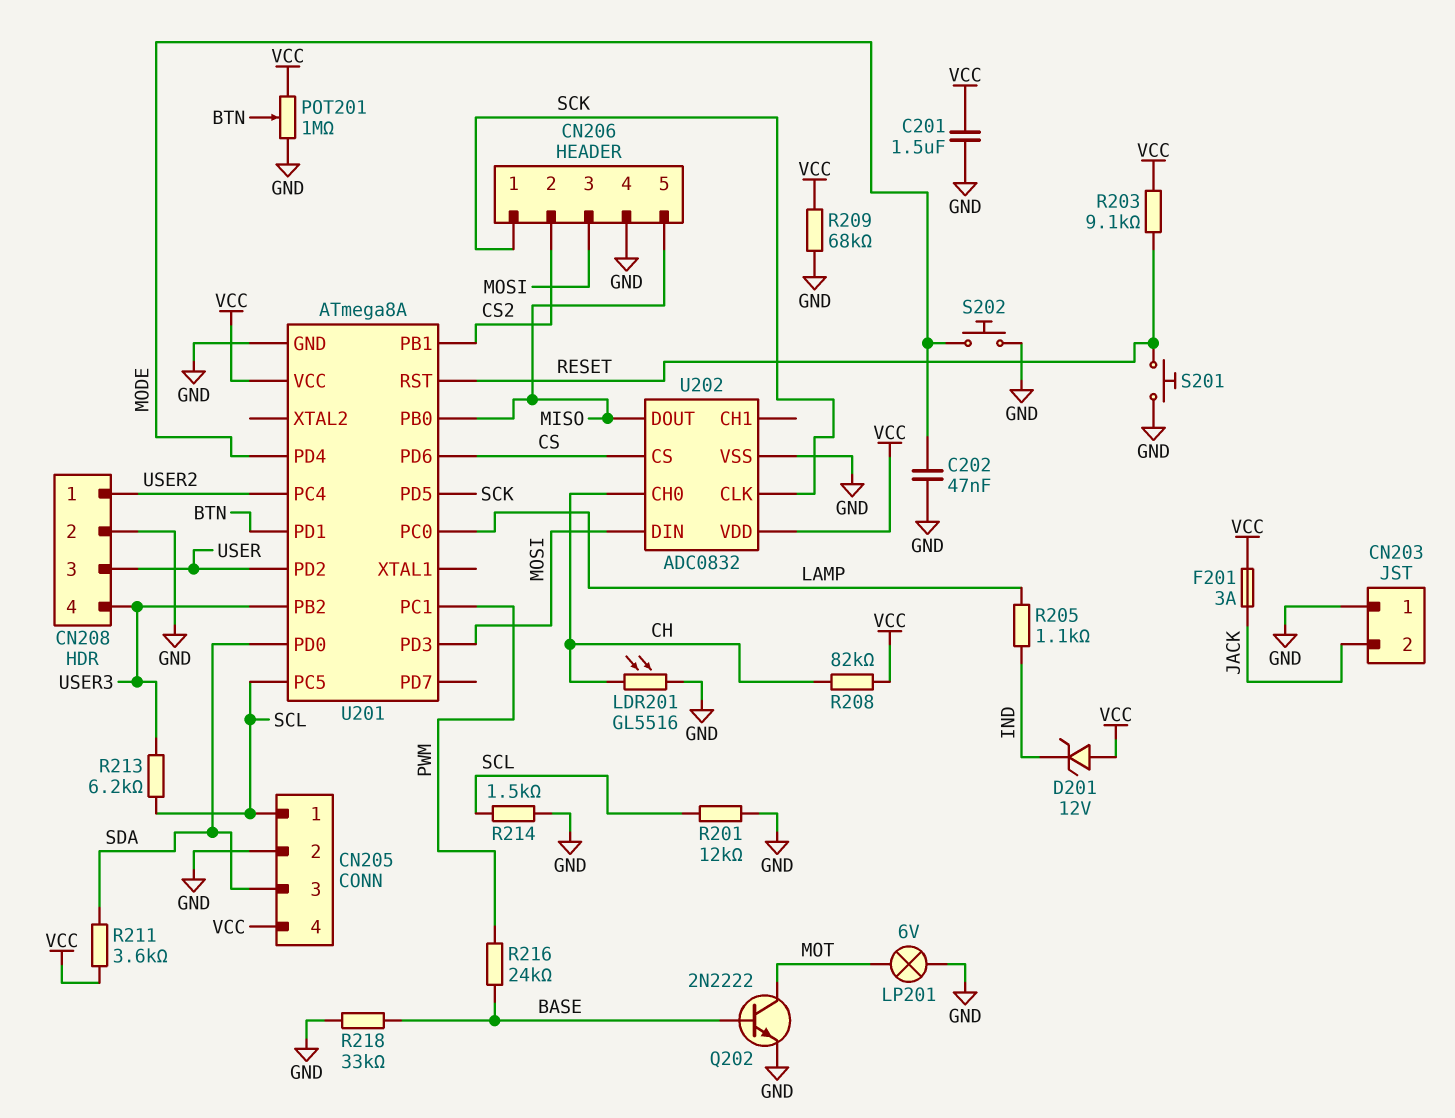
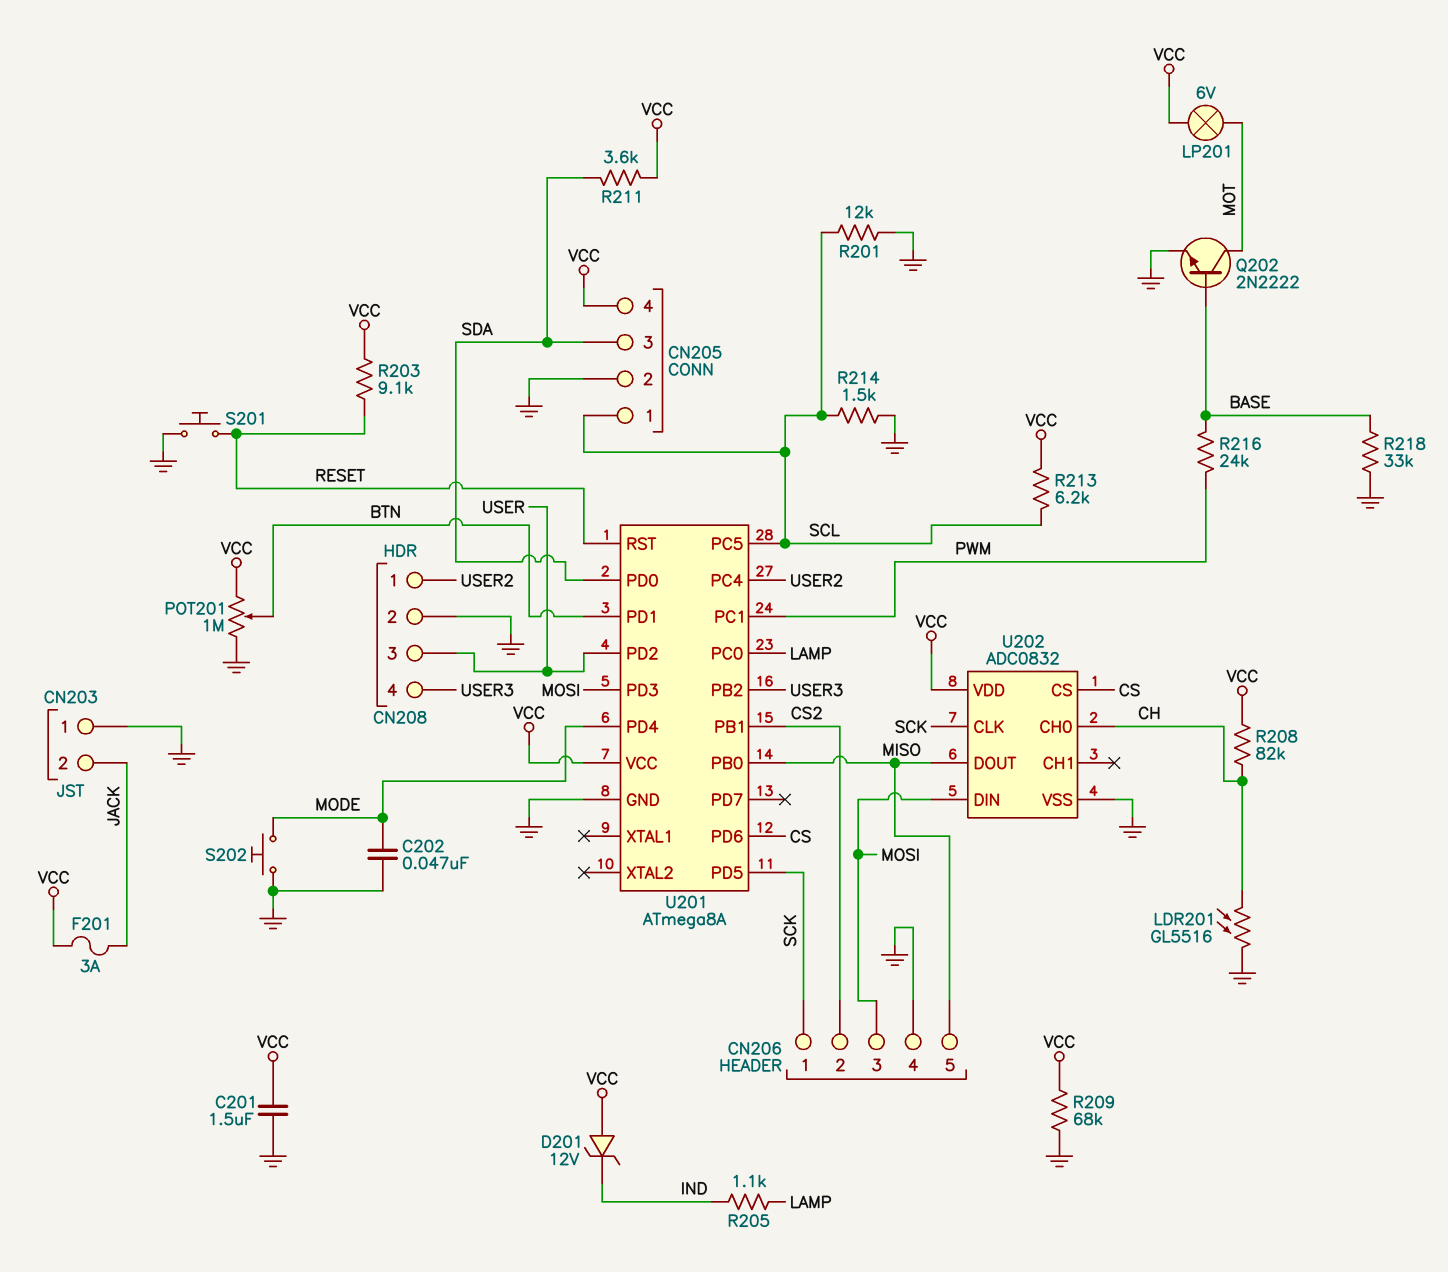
LP201: lamp 6V (GND, MOT) -> lamp 6V (MOT, VCC)
R213: 6.2k (SCL, USER3) -> 6.2k (SCL, VCC)

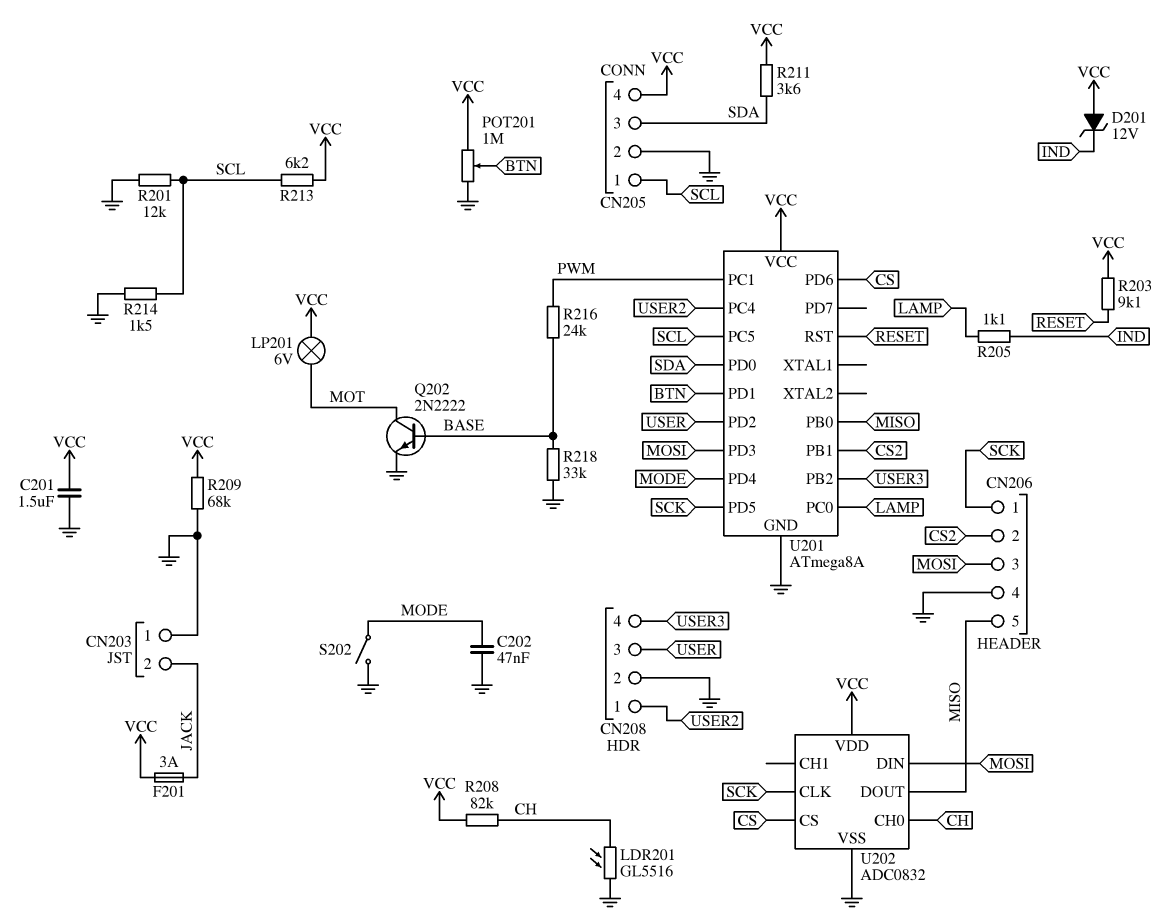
S201: button (GND, RESET) -> none
S202: button (GND, MODE) -> switch (GND, MODE)

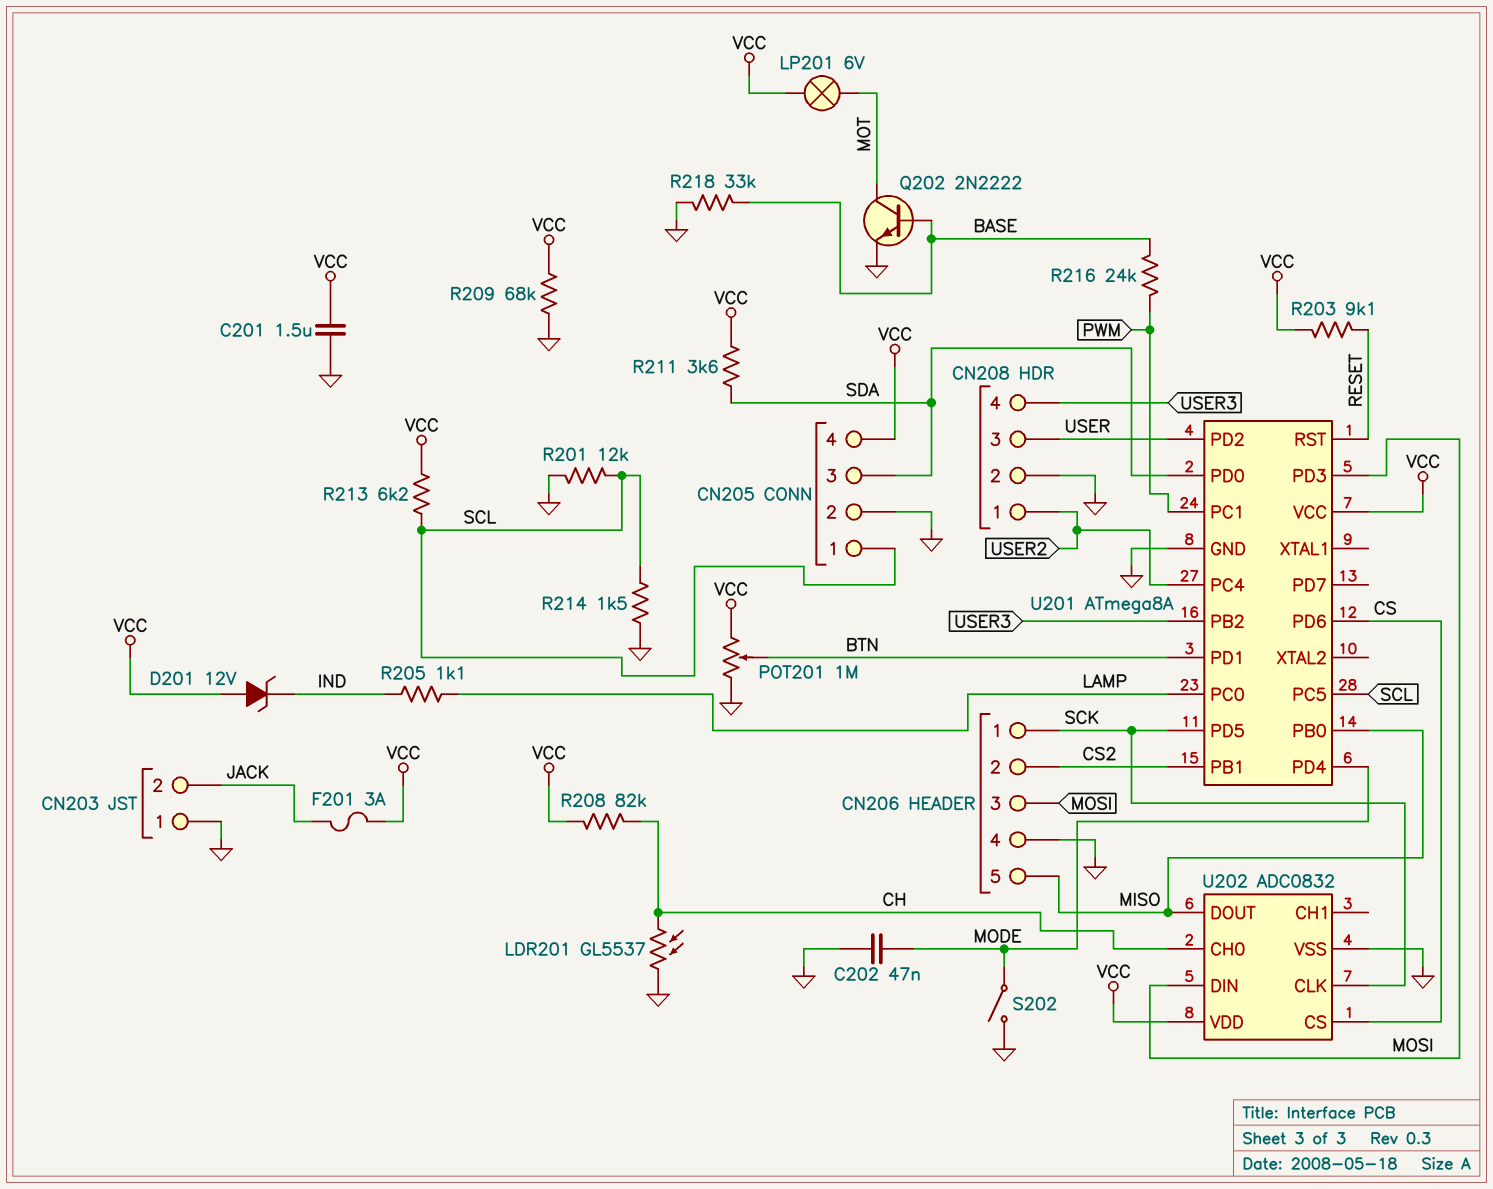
LDR201: GL5516 (CH, GND) -> GL5537 (CH, GND)

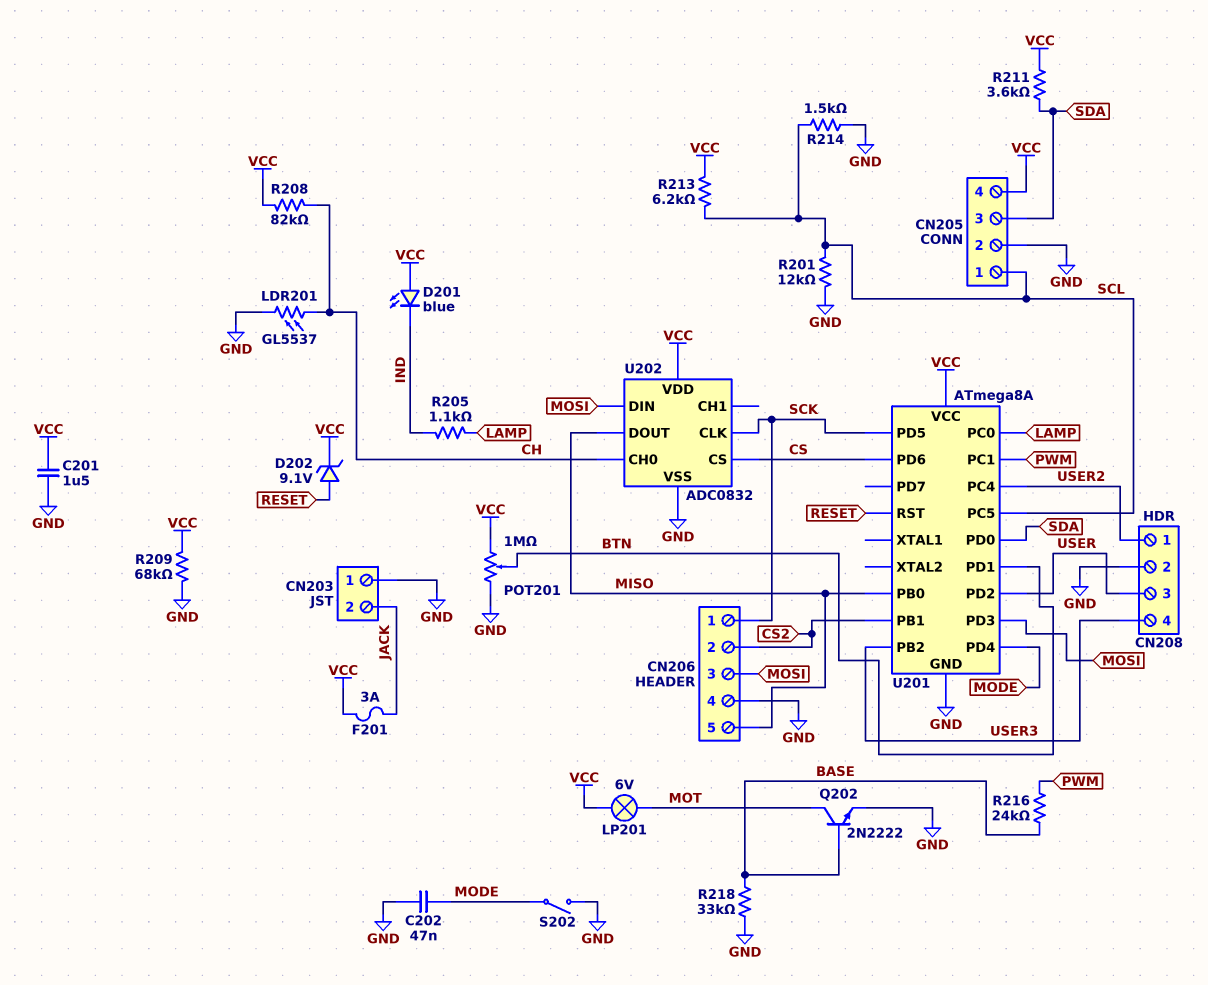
D201: zener 12V (A VCC, K IND) -> LED blue (A VCC, K IND)
D202: none -> zener 9.1V (A RESET, K VCC)
R203: 9.1k (RESET, VCC) -> none

